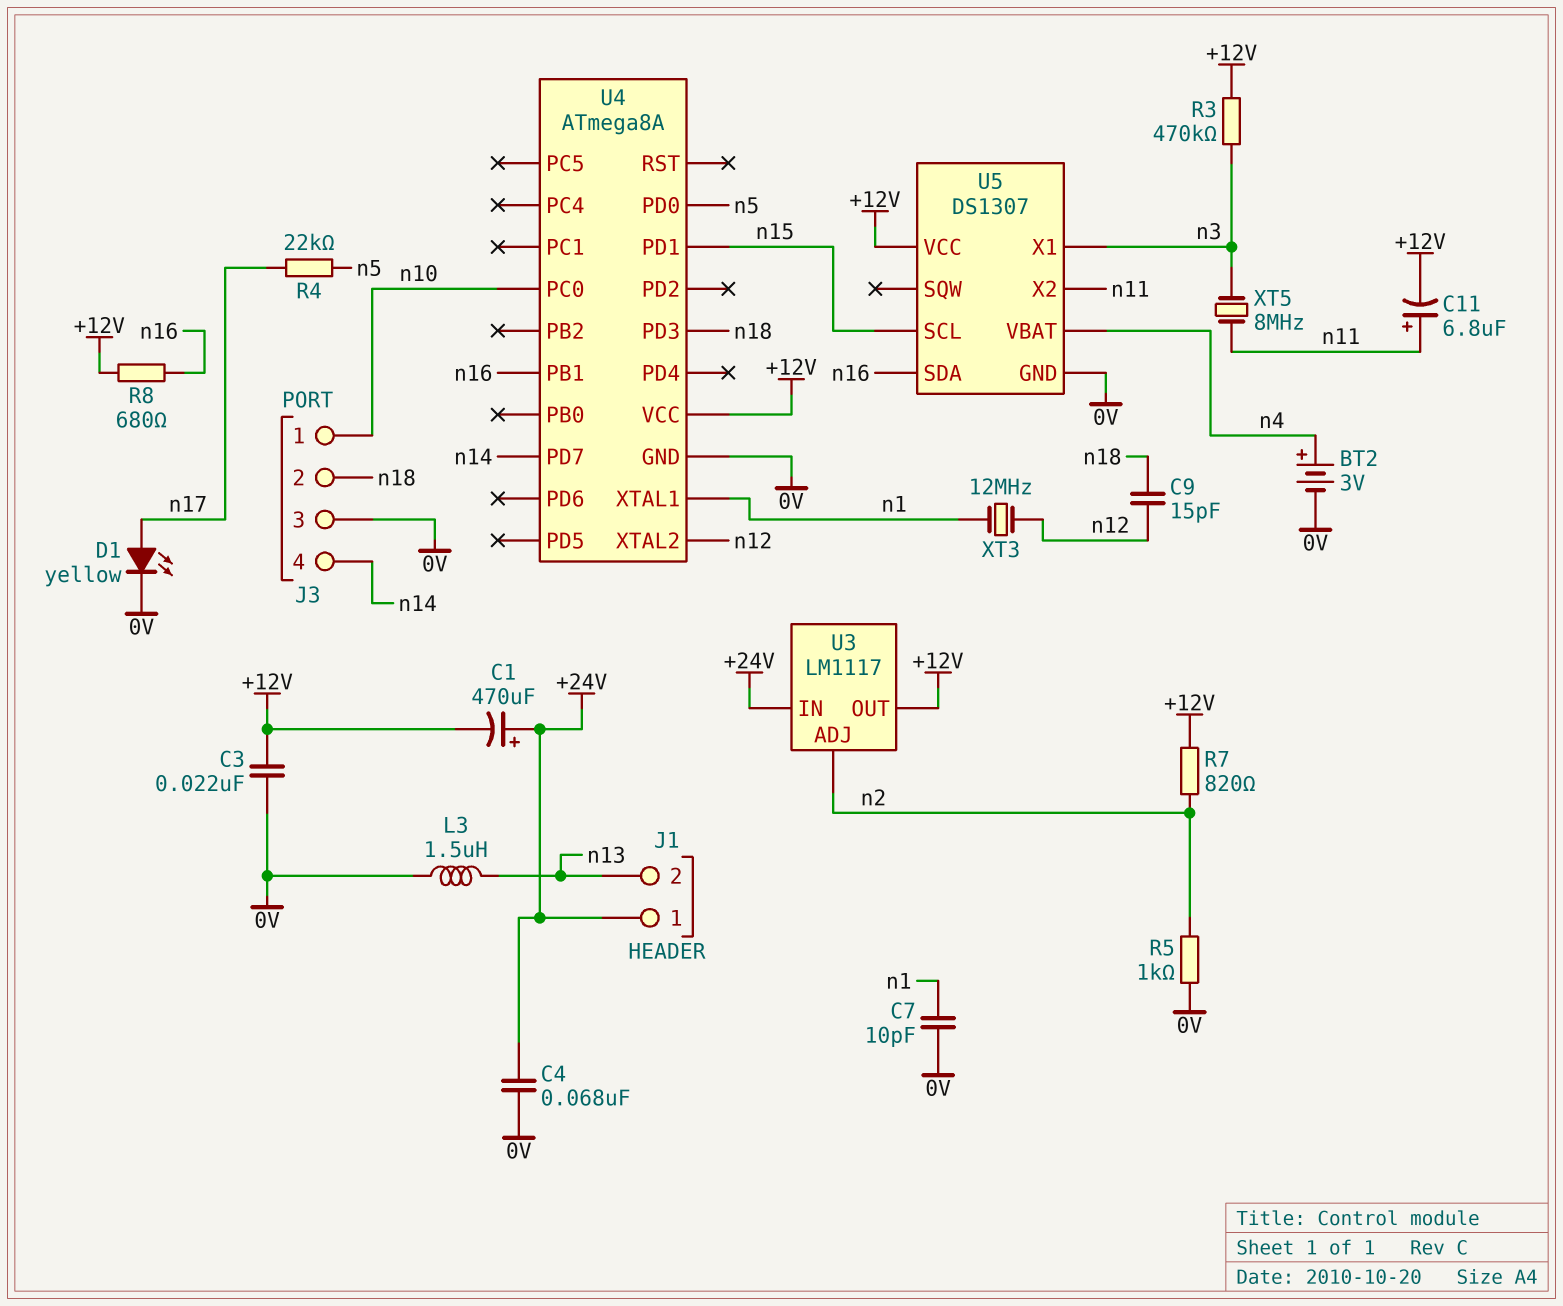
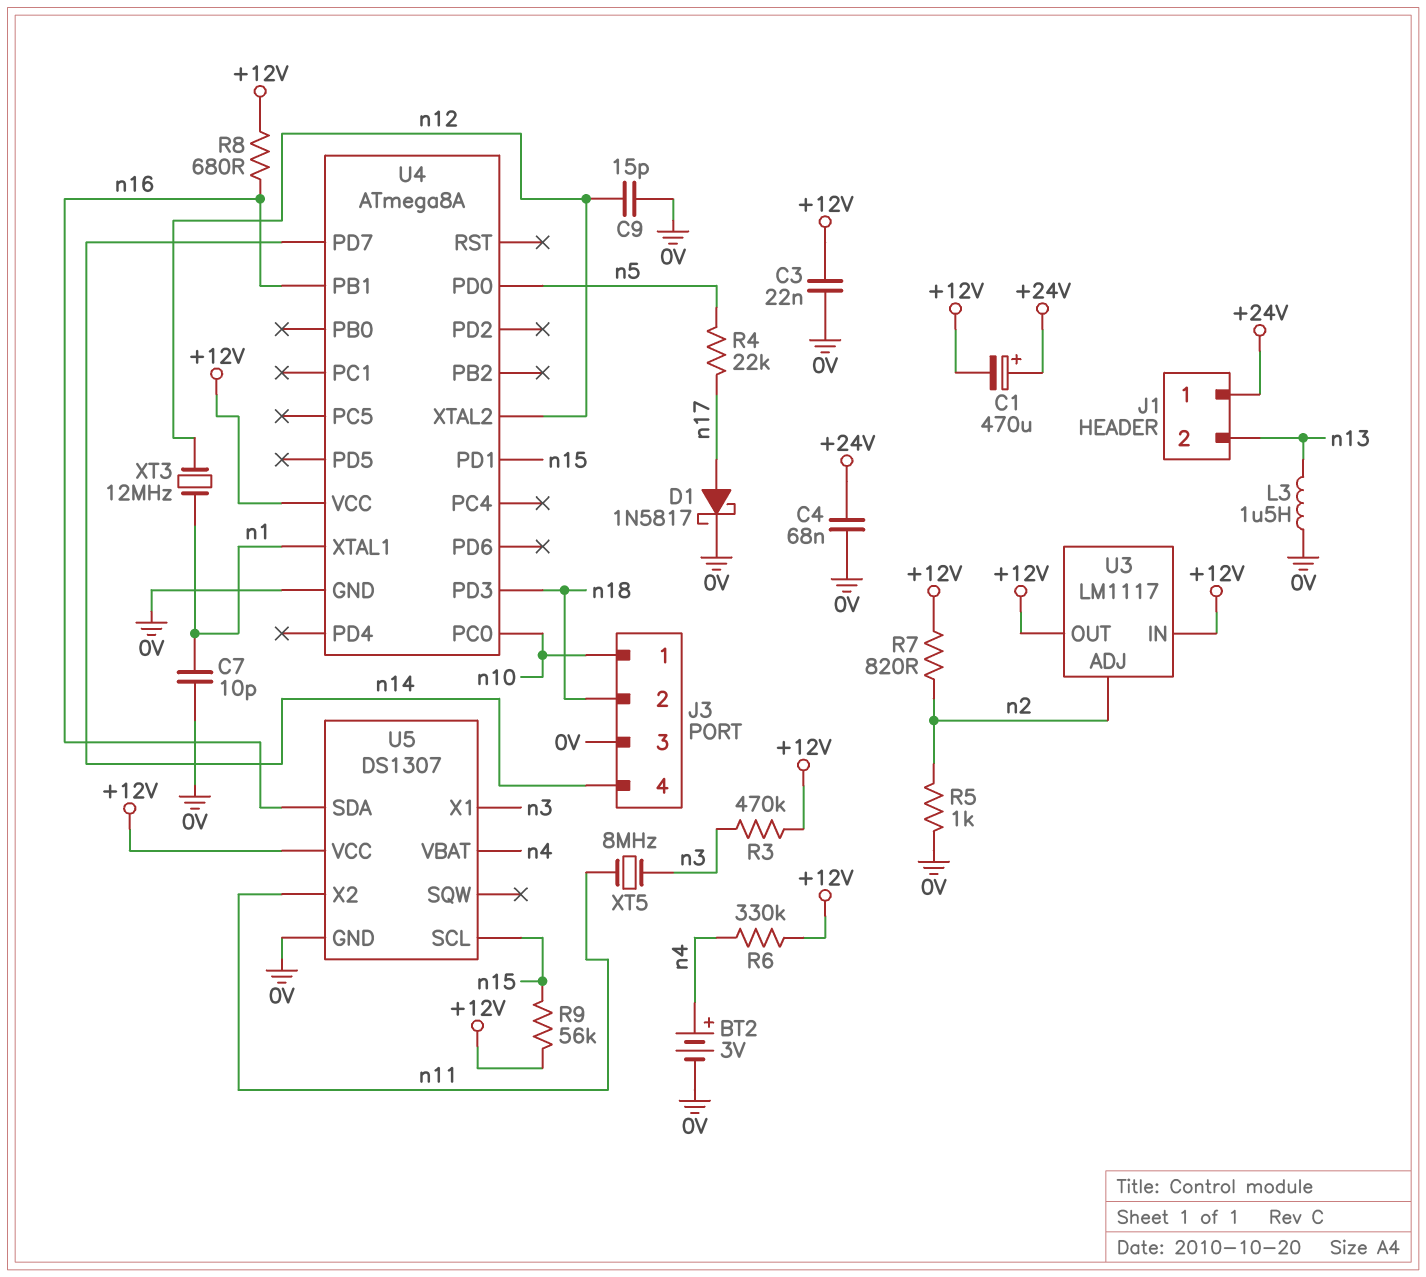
C9: 15pF (n12, n18) -> 15pF (0V, n12)
C11: 6.8uF (plus n11, minus +12V) -> none
D1: LED yellow (A n17, K 0V) -> schottky 1N5817 (A n17, K 0V)
R6: none -> 330k (+12V, n4)
R9: none -> 56k (+12V, n15)
U3 pin IN: +24V -> +12V

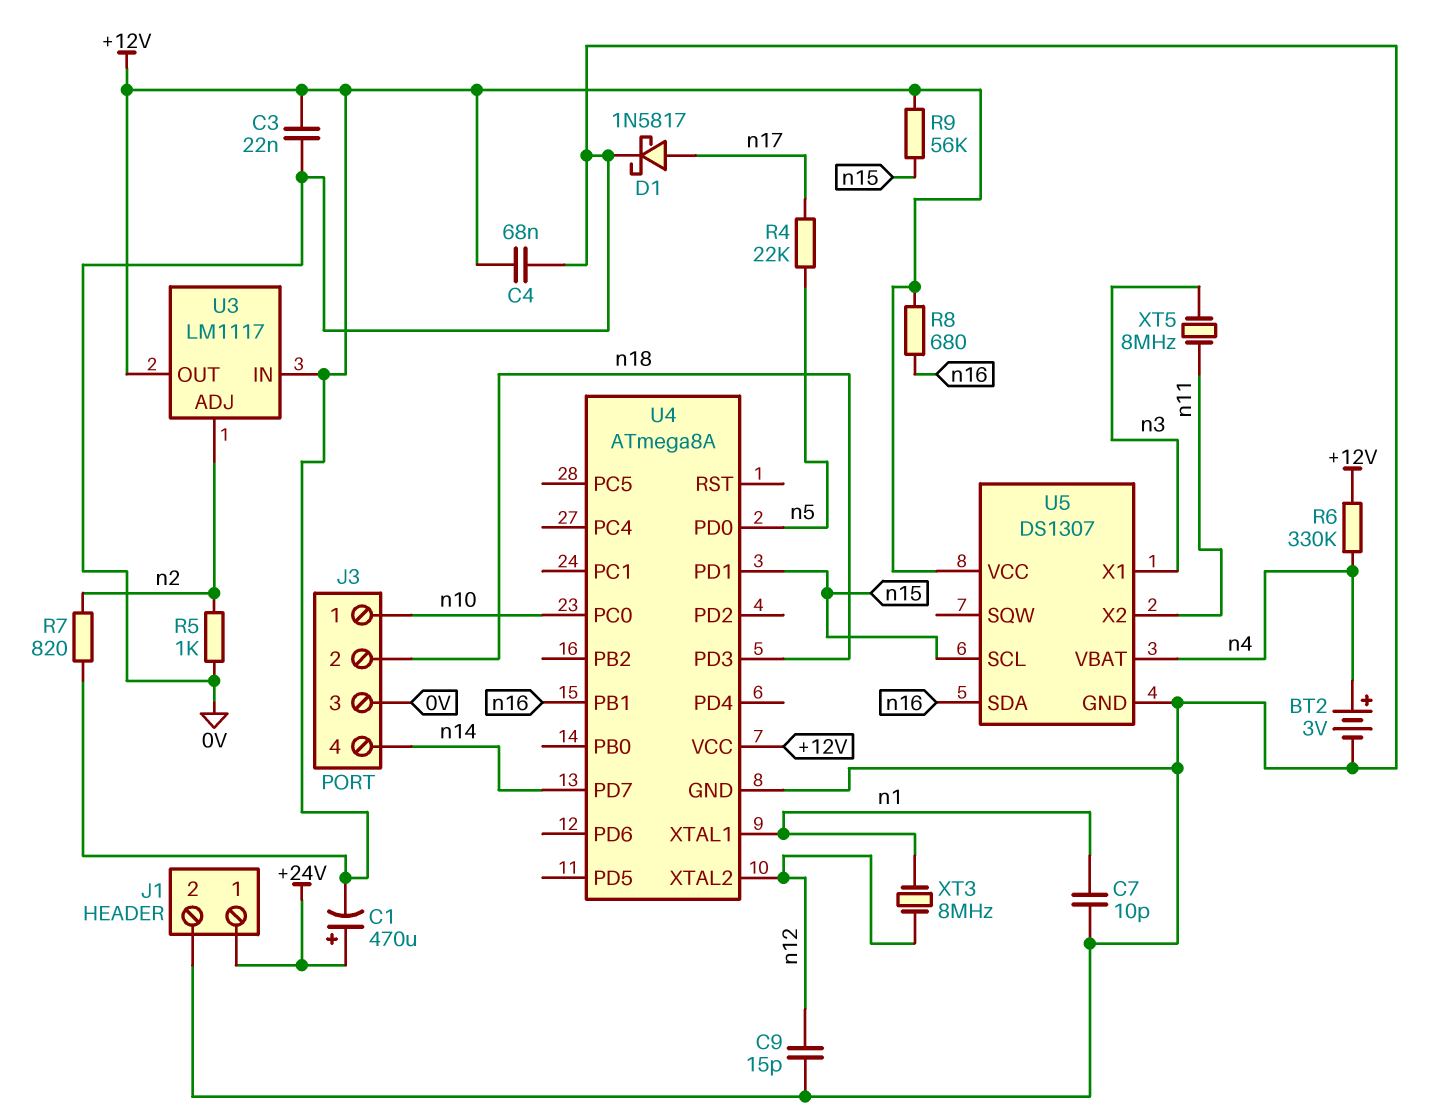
C4: 68nF (+24V, 0V) -> 68nF (+12V, 0V)
J1 pin 2: n13 -> 0V
L3: 1.5uH (0V, n13) -> none
R3: 470k (+12V, n3) -> none
XT3: 12MHz (n1, n12) -> 8MHz (n1, n12)

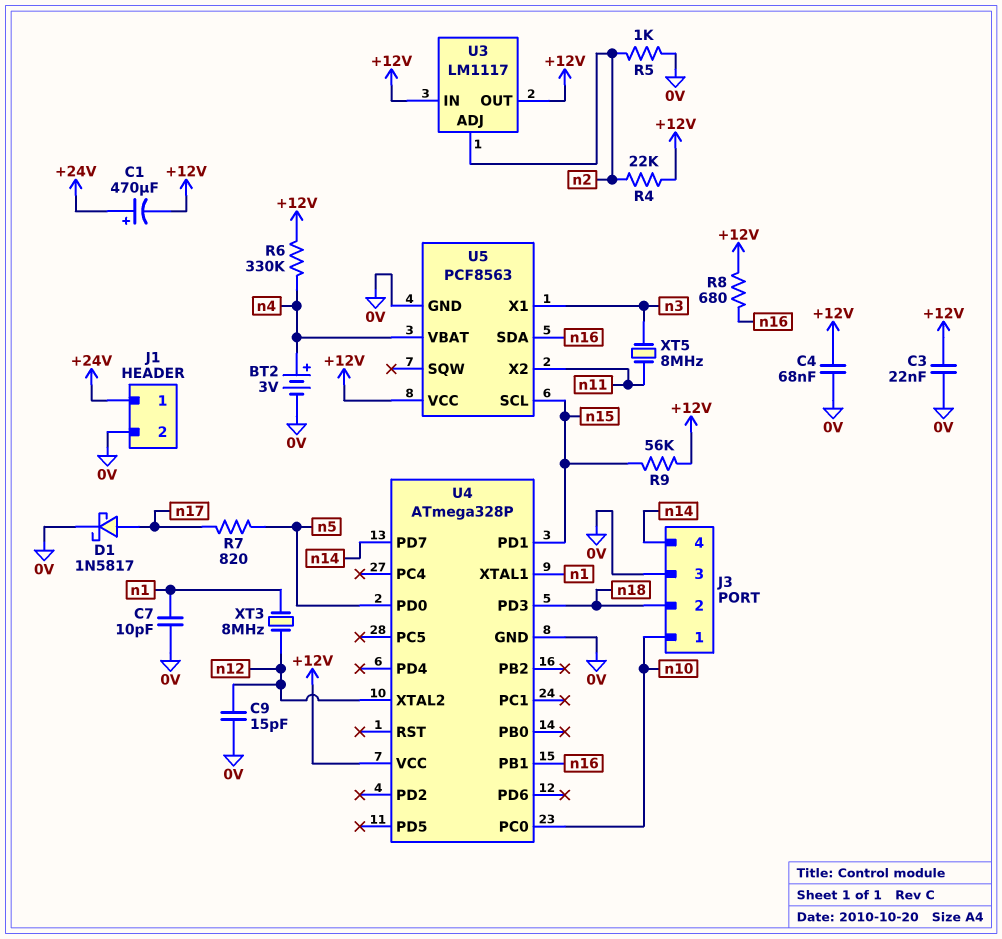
R4: 22k (n5, n17) -> 22k (+12V, n2)
R7: 820 (+12V, n2) -> 820 (n5, n17)
U4: ATmega8A -> ATmega328P
U5: DS1307 -> PCF8563

